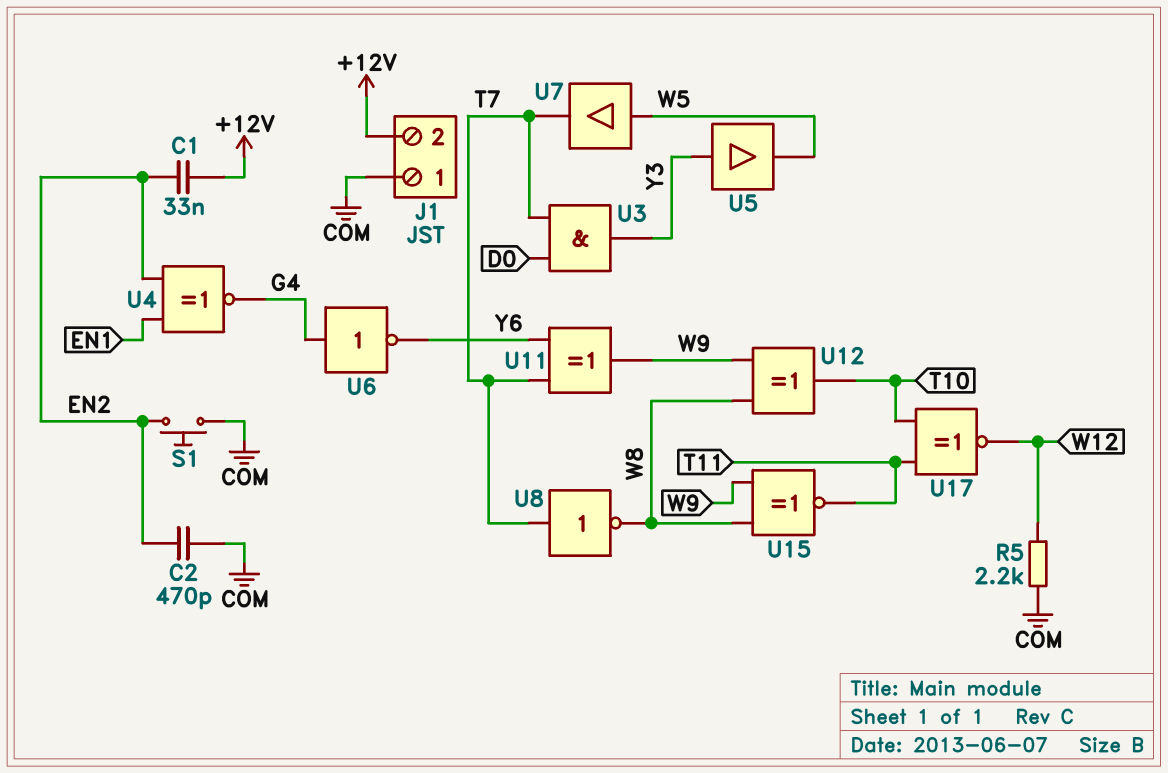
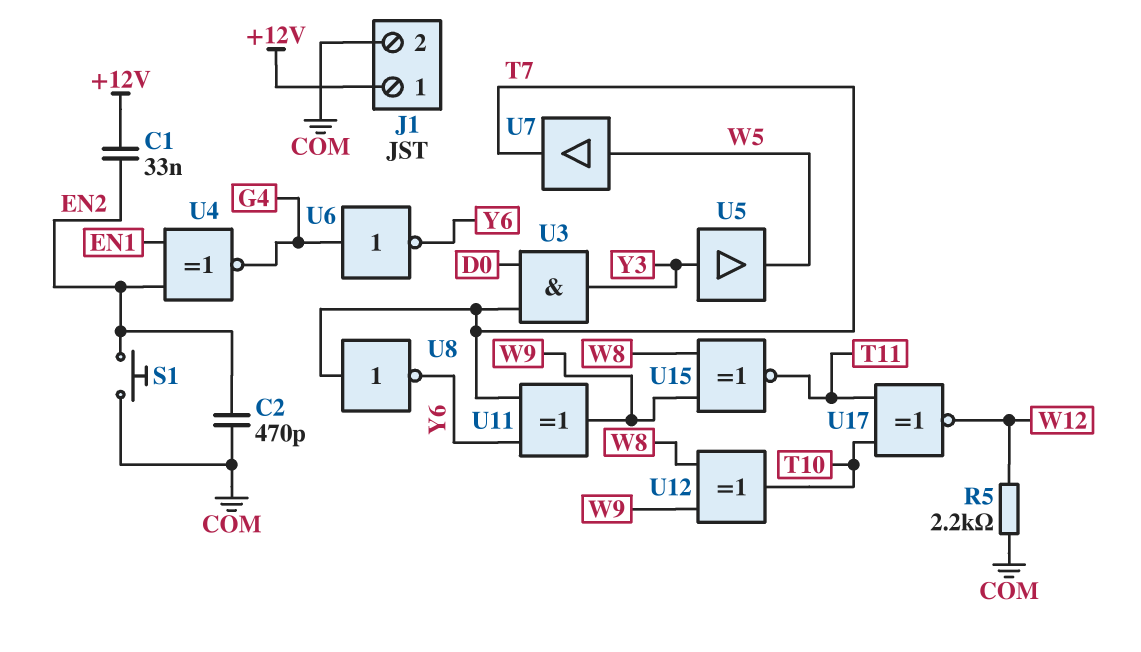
J1 pin 1: COM -> +12V
J1 pin 2: +12V -> COM
U8: NOT (in T7, out W8) -> NOT (in T7, out Y6)

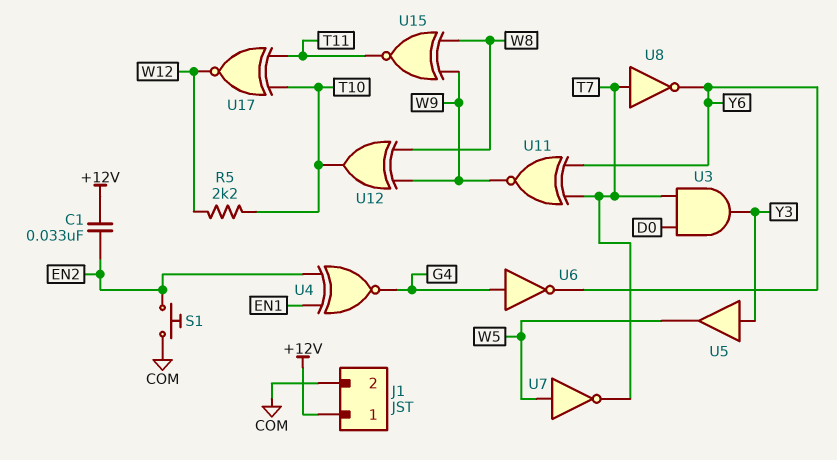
C2: 470pF (COM, EN2) -> none
R5: 2.2k (COM, W12) -> 2.2k (T10, W12)
U7: buffer (in W5, out T7) -> NOT (in W5, out T7)
U11: XOR (in T7, in Y6, out W9) -> XNOR (in T7, in Y6, out W9)

